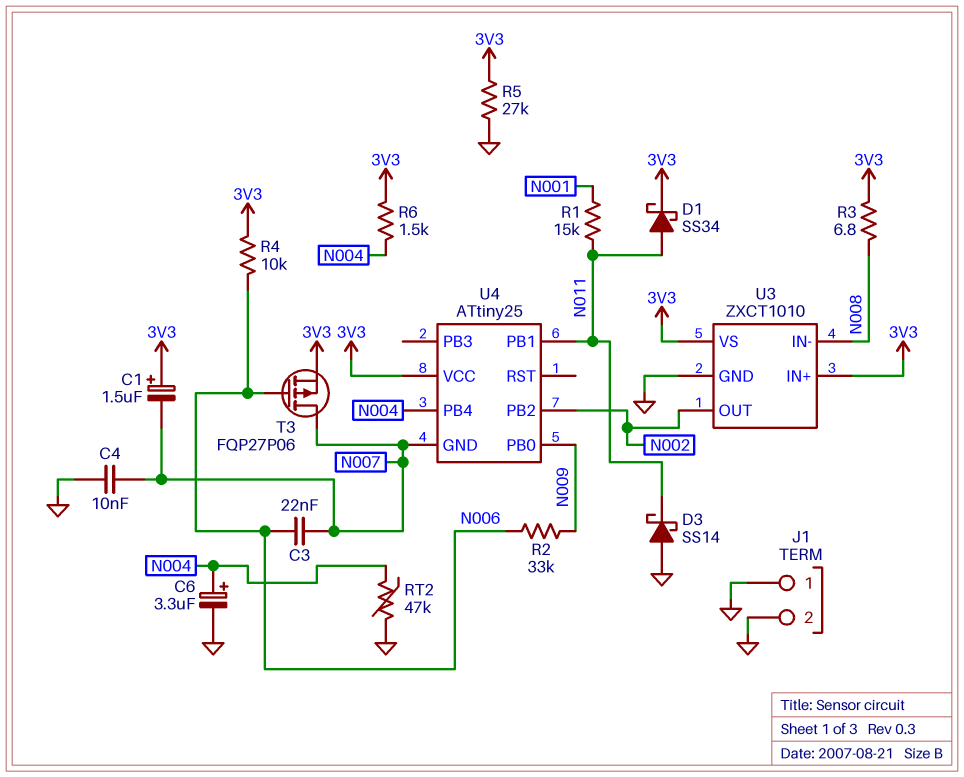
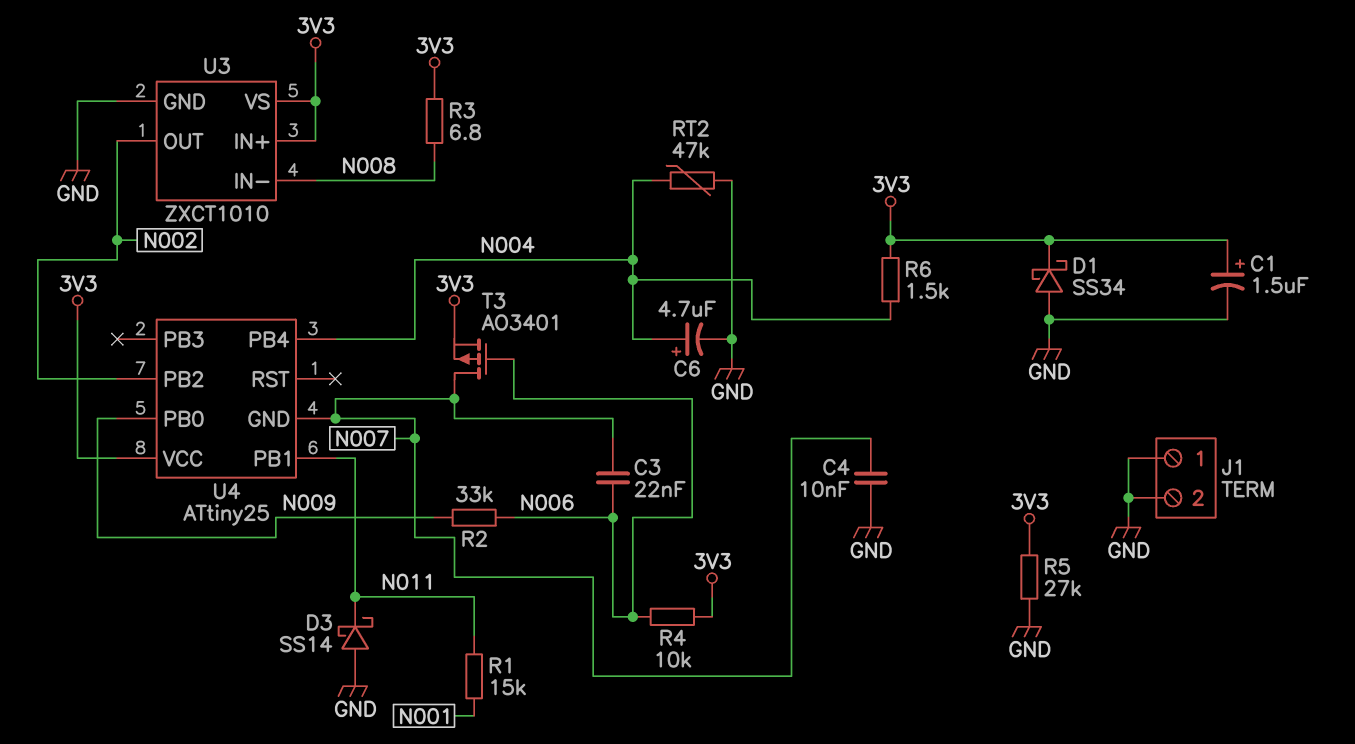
C1: 1.5uF (plus 3V3, minus N007) -> 1.5uF (plus 3V3, minus GND)
C6: 3.3uF (plus N004, minus GND) -> 4.7uF (plus N004, minus GND)
D1: schottky SS34 (A N011, K 3V3) -> schottky SS34 (A GND, K 3V3)
T3: PMOS FQP27P06 (G N006, D N007, S 3V3) -> PMOS AO3401 (G N006, D N007, S 3V3)

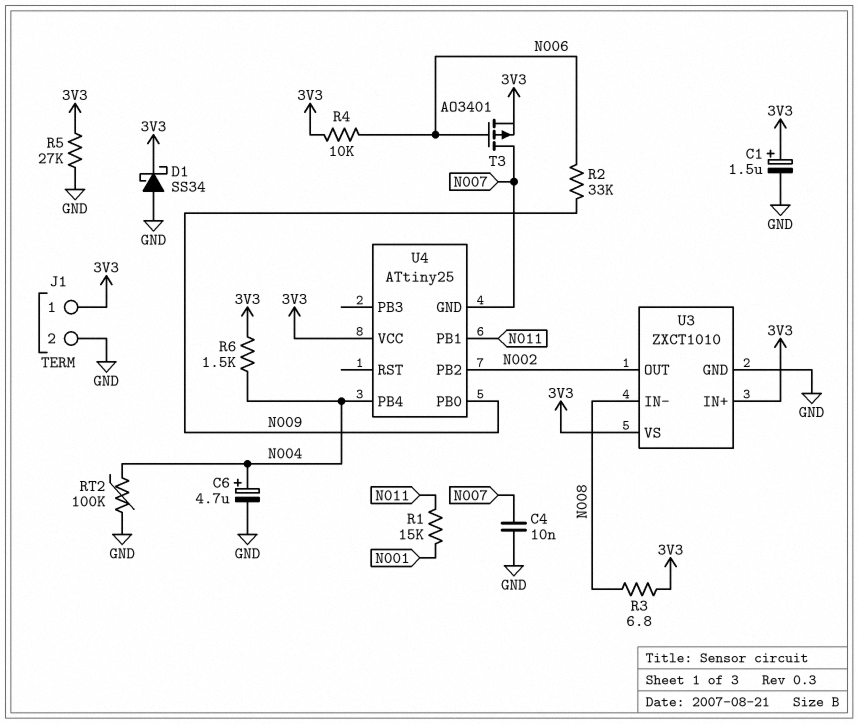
C3: 22nF (N006, N007) -> none
D3: schottky SS14 (A GND, K N011) -> none
J1 pin 1: GND -> 3V3
RT2: 47k (GND, N004) -> 100k (GND, N004)

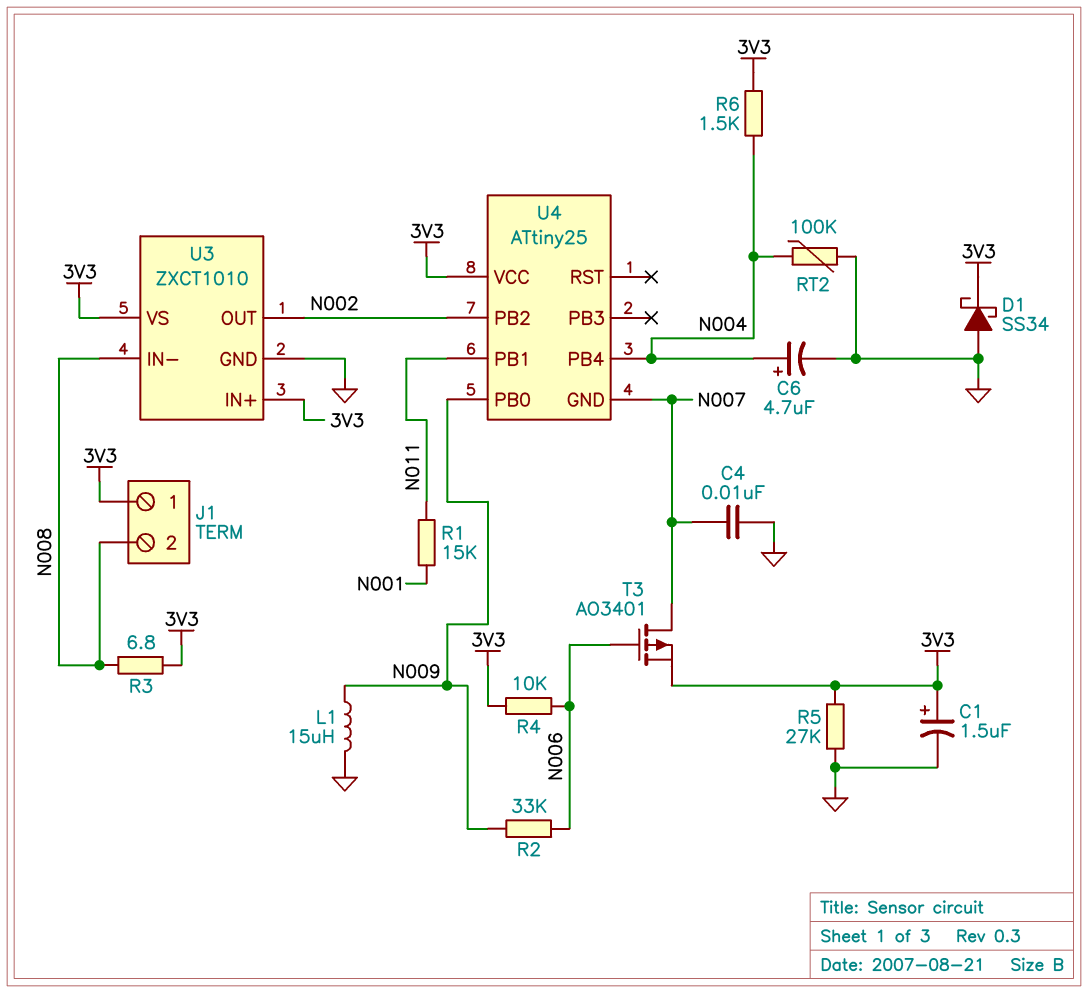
J1 pin 2: GND -> N008
L1: none -> 15uH (GND, N009)

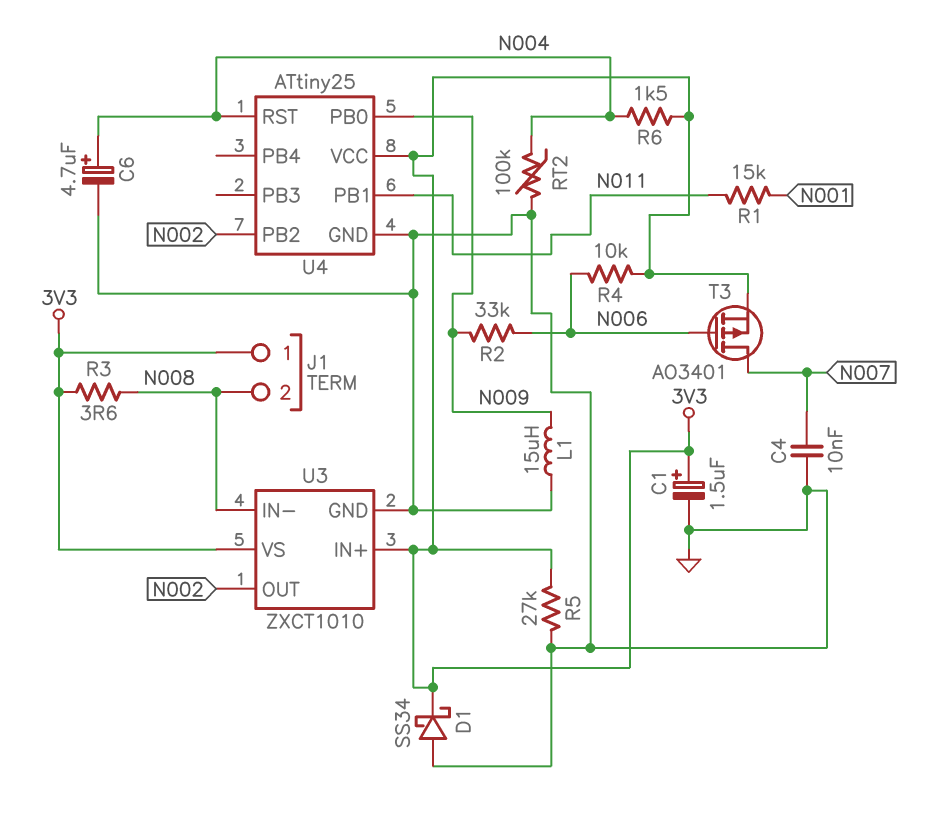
R3: 6.8 (3V3, N008) -> 3.6 (3V3, N008)
U4 pin GND: N007 -> GND
U4 pin PB4: N004 -> none
U4 pin RST: none -> N004

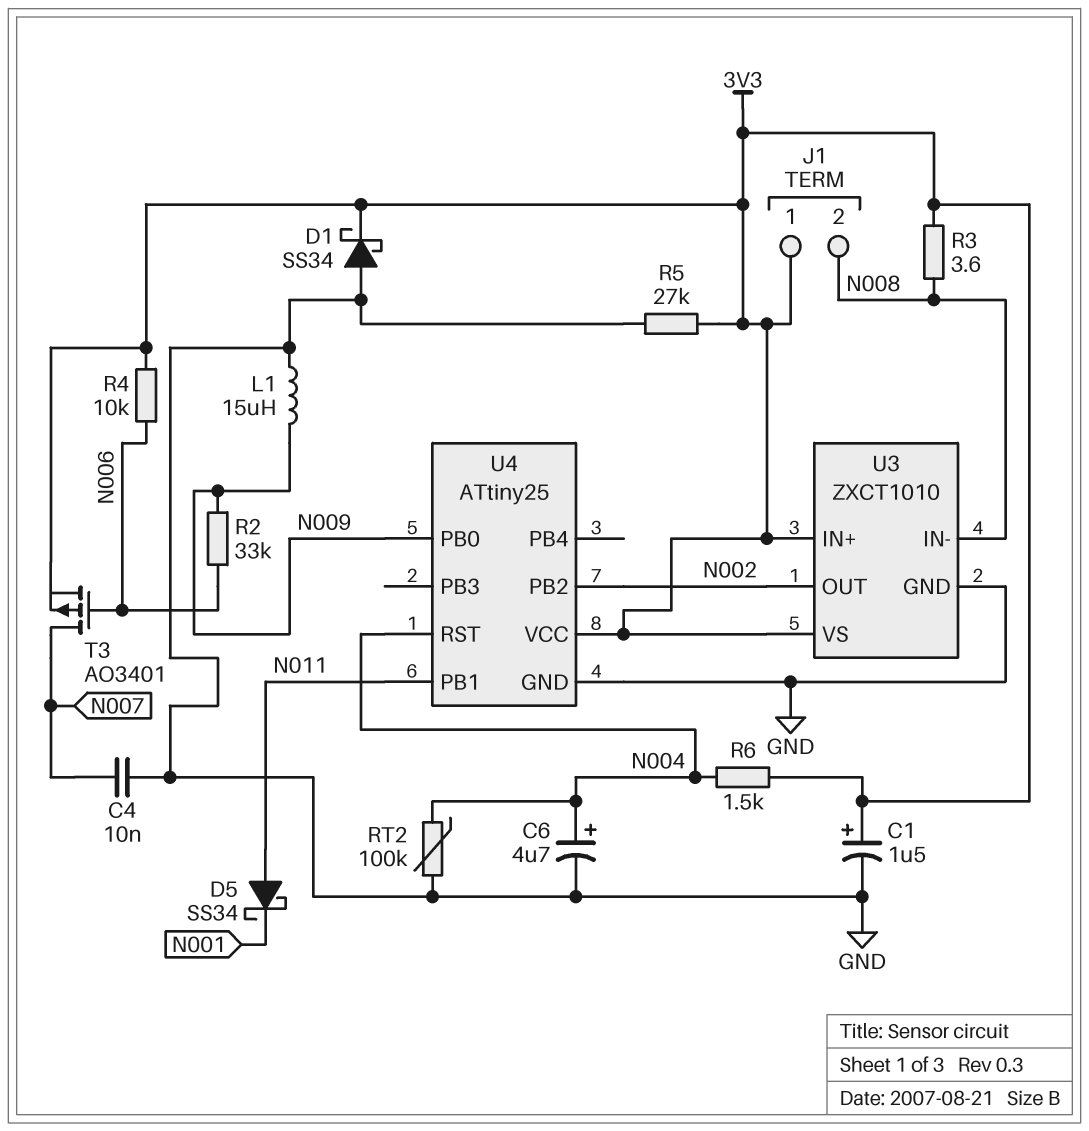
D5: none -> schottky SS34 (A N011, K N001)
R1: 15k (N001, N011) -> none

